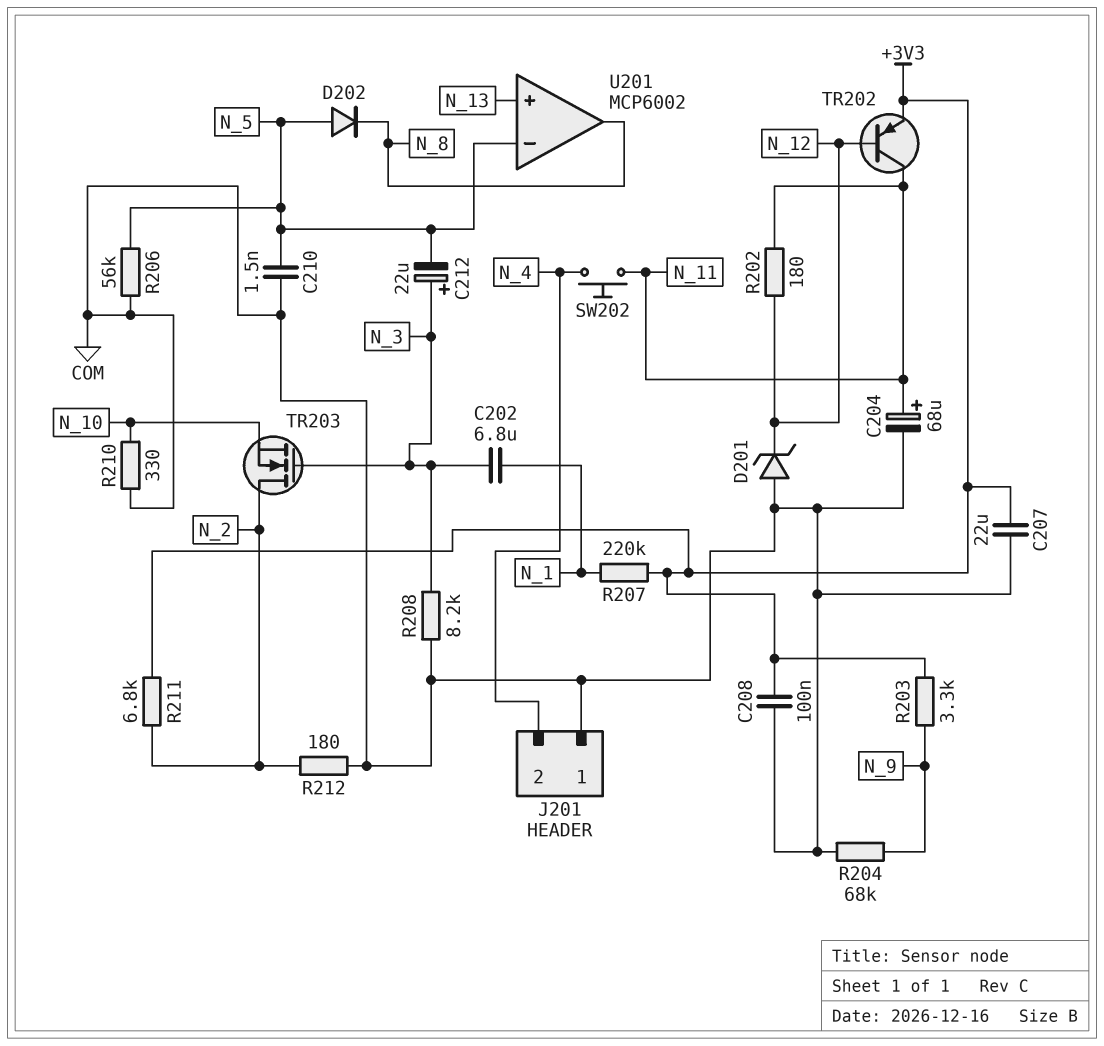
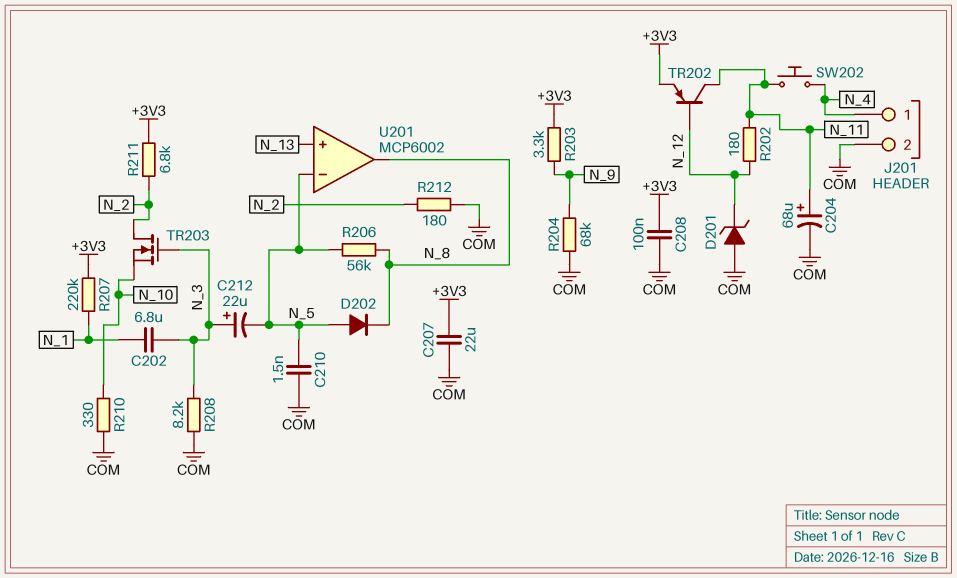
J201 pin 1: COM -> N_4
J201 pin 2: N_4 -> COM
R206: 56k (COM, N_5) -> 56k (N_5, N_8)

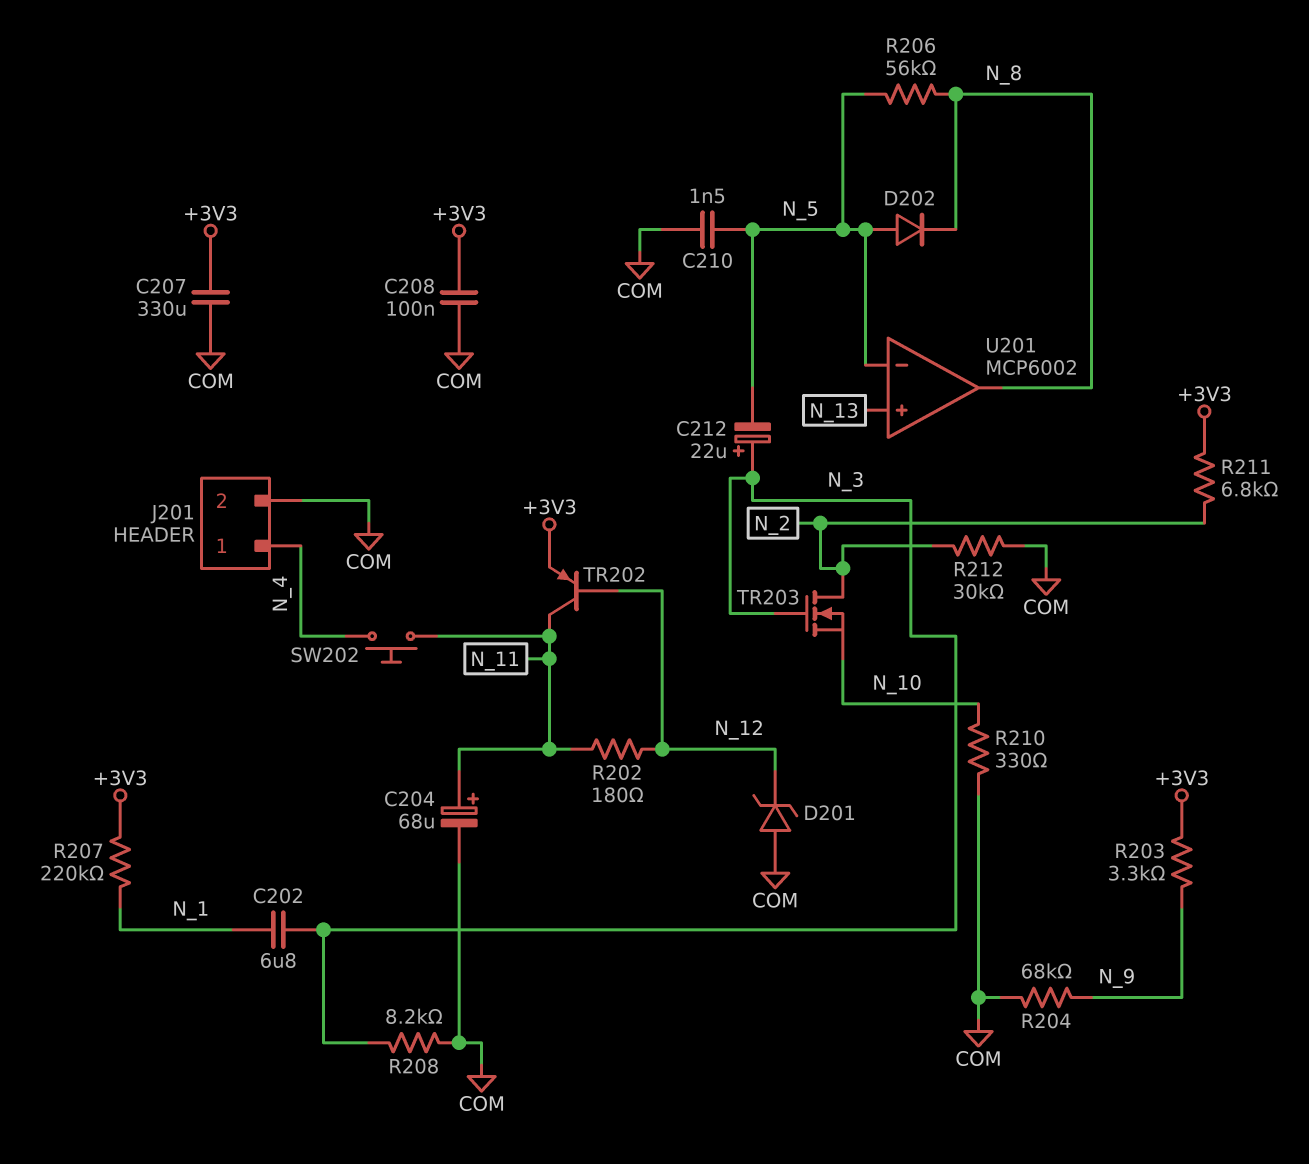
C207: 22uF (+3V3, COM) -> 330uF (+3V3, COM)
R212: 180 (COM, N_2) -> 30k (COM, N_2)

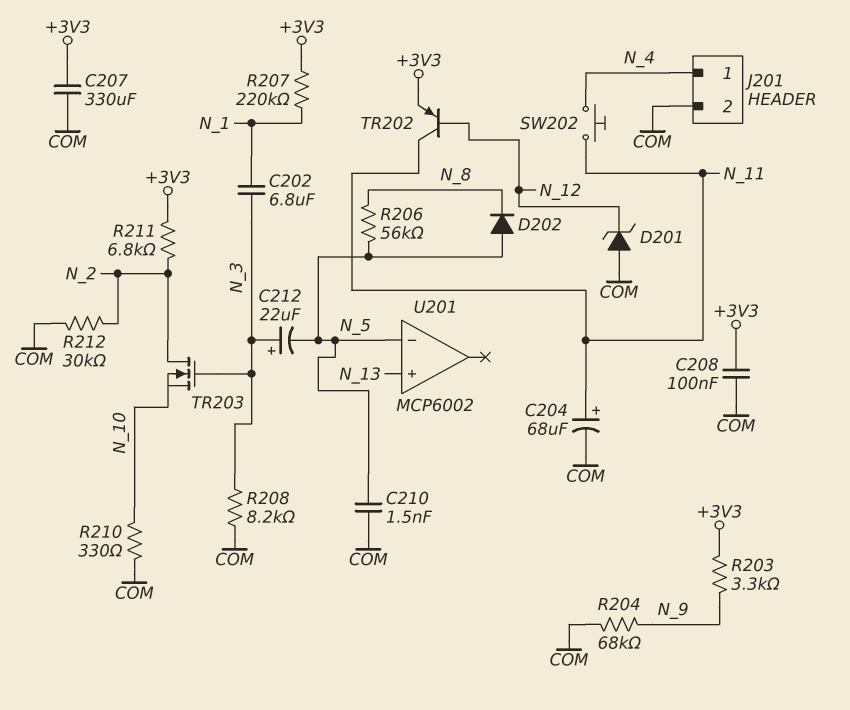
R202: 180 (N_11, N_12) -> none
U201 pin out: N_8 -> none

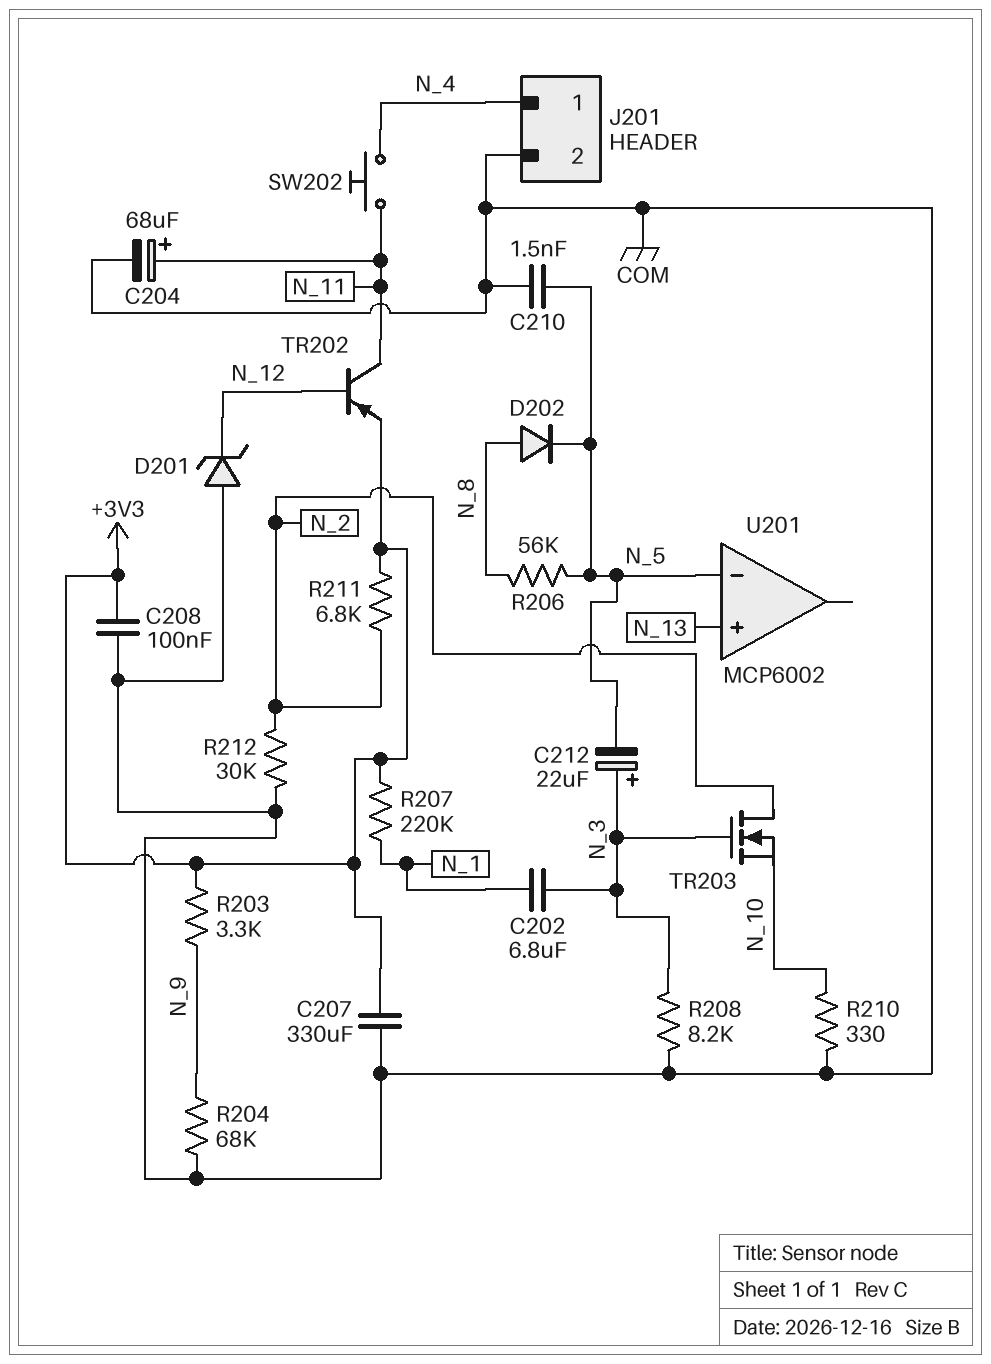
D202: diode (A N_5, K N_8) -> diode (A N_8, K N_5)

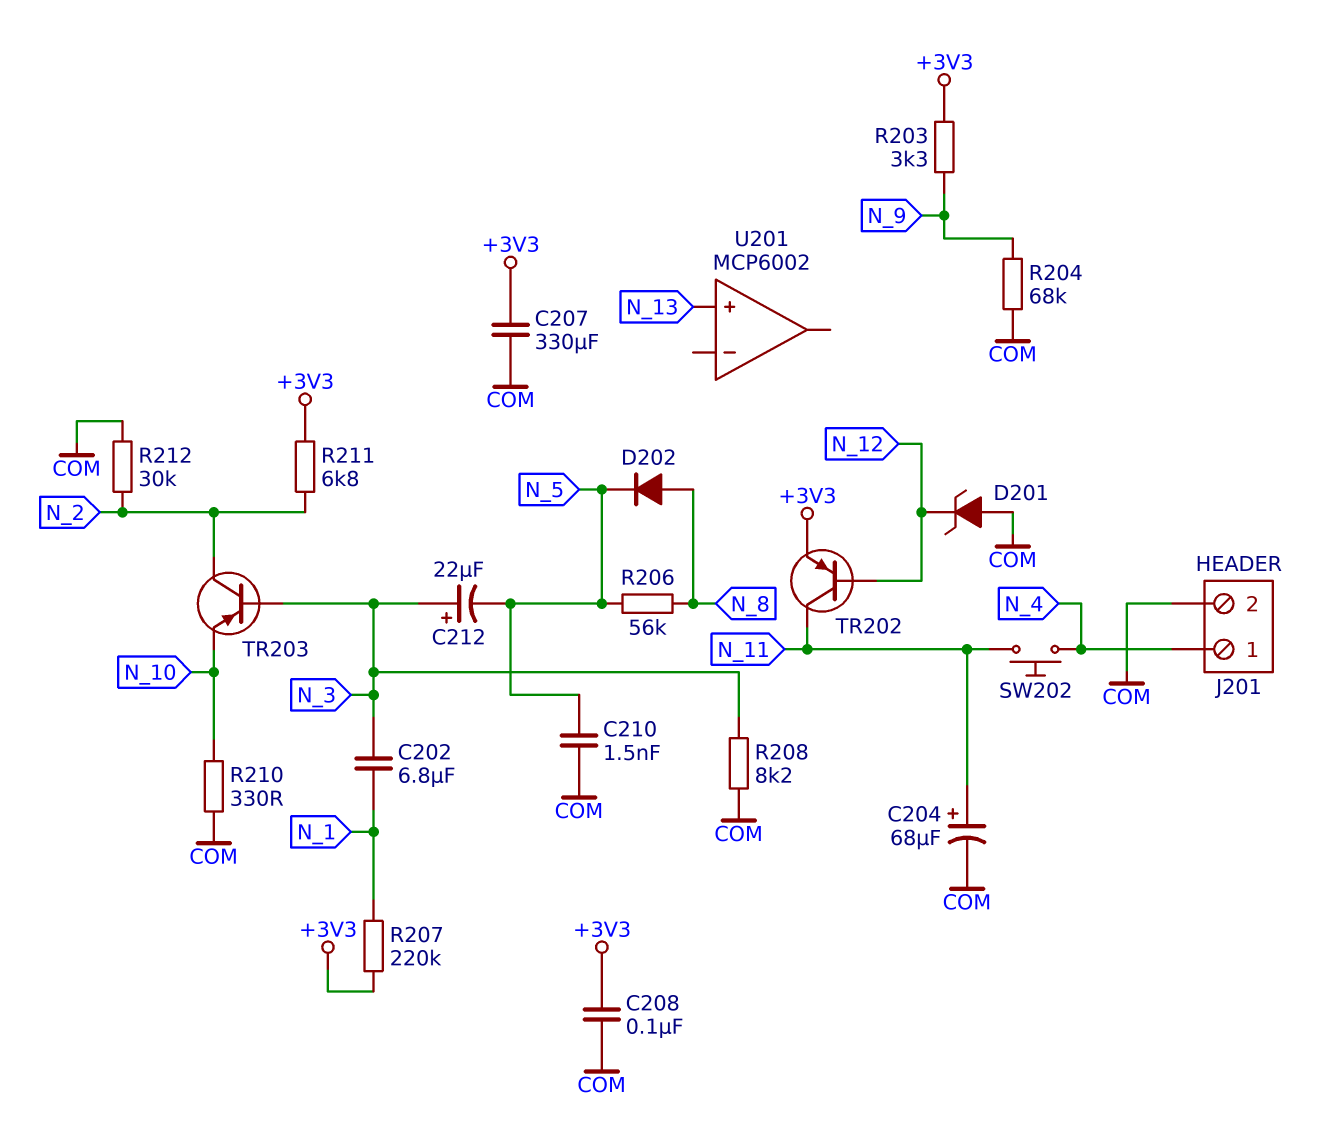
TR203: NMOS (G N_3, D N_2, S N_10) -> PNP (B N_3, C N_2, E N_10)
U201 pin in-: N_5 -> none

